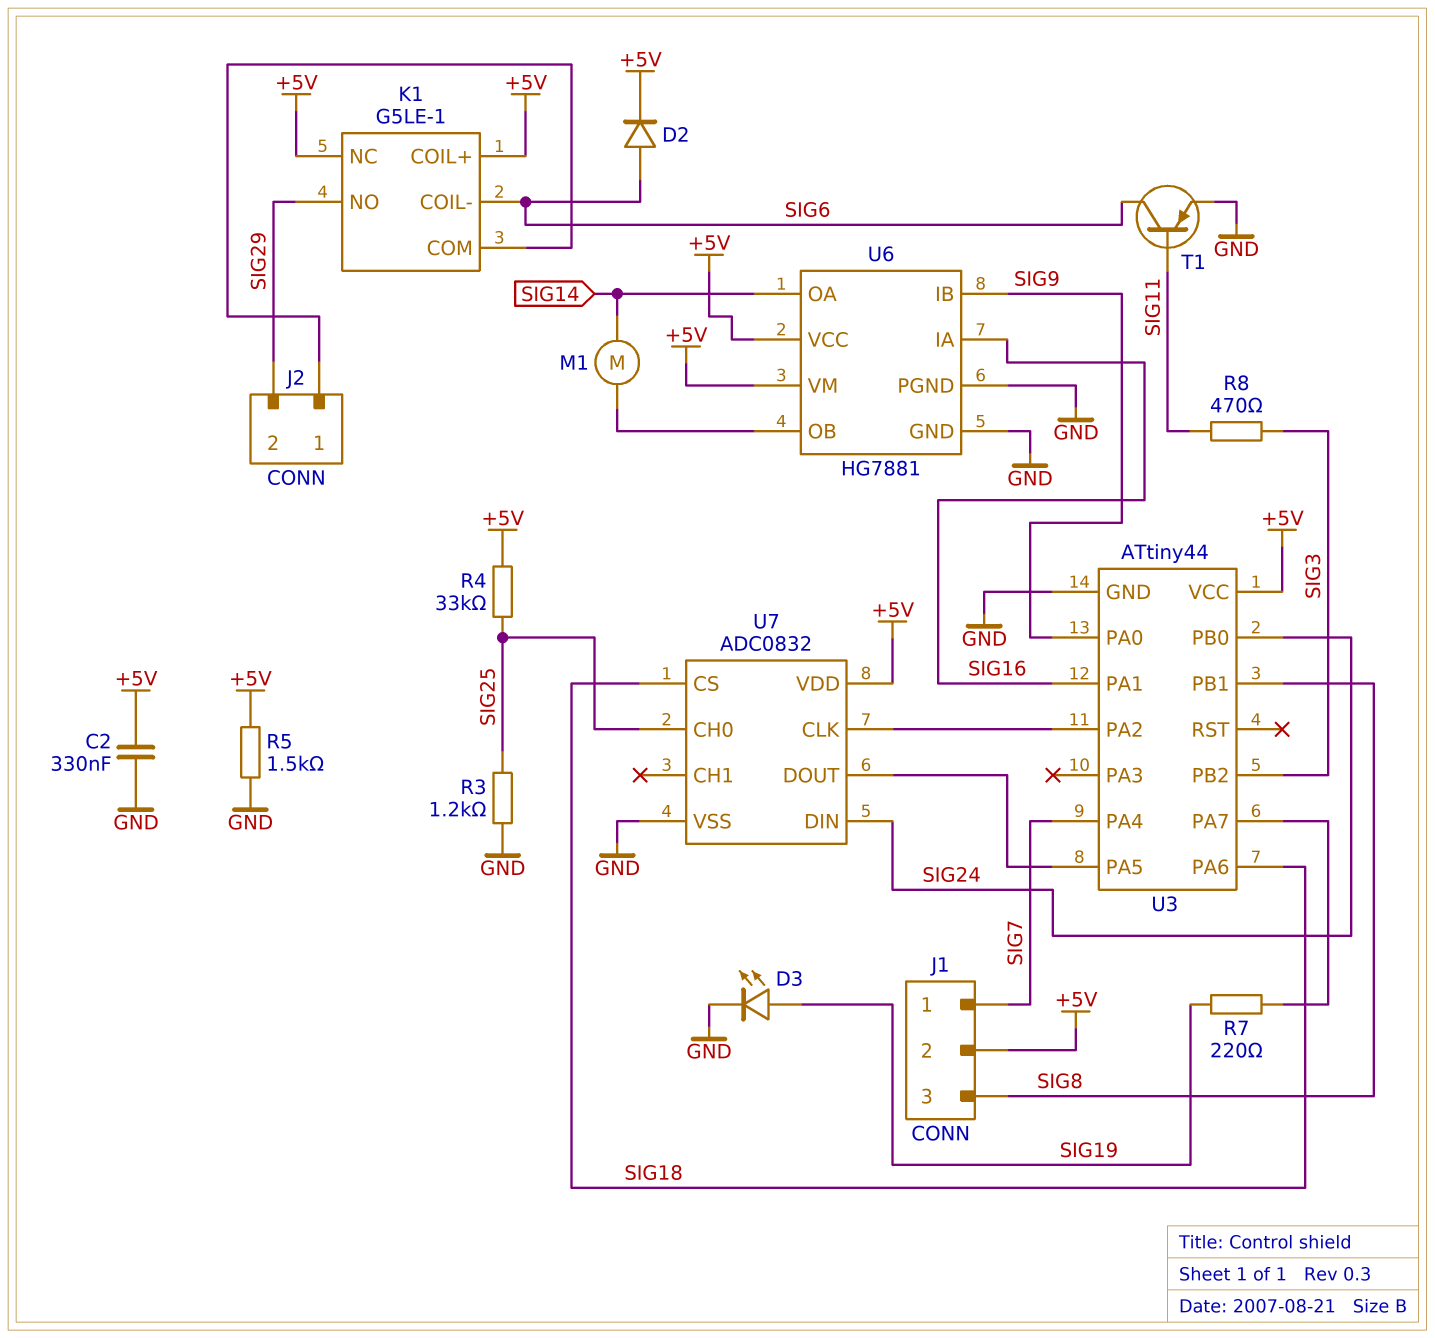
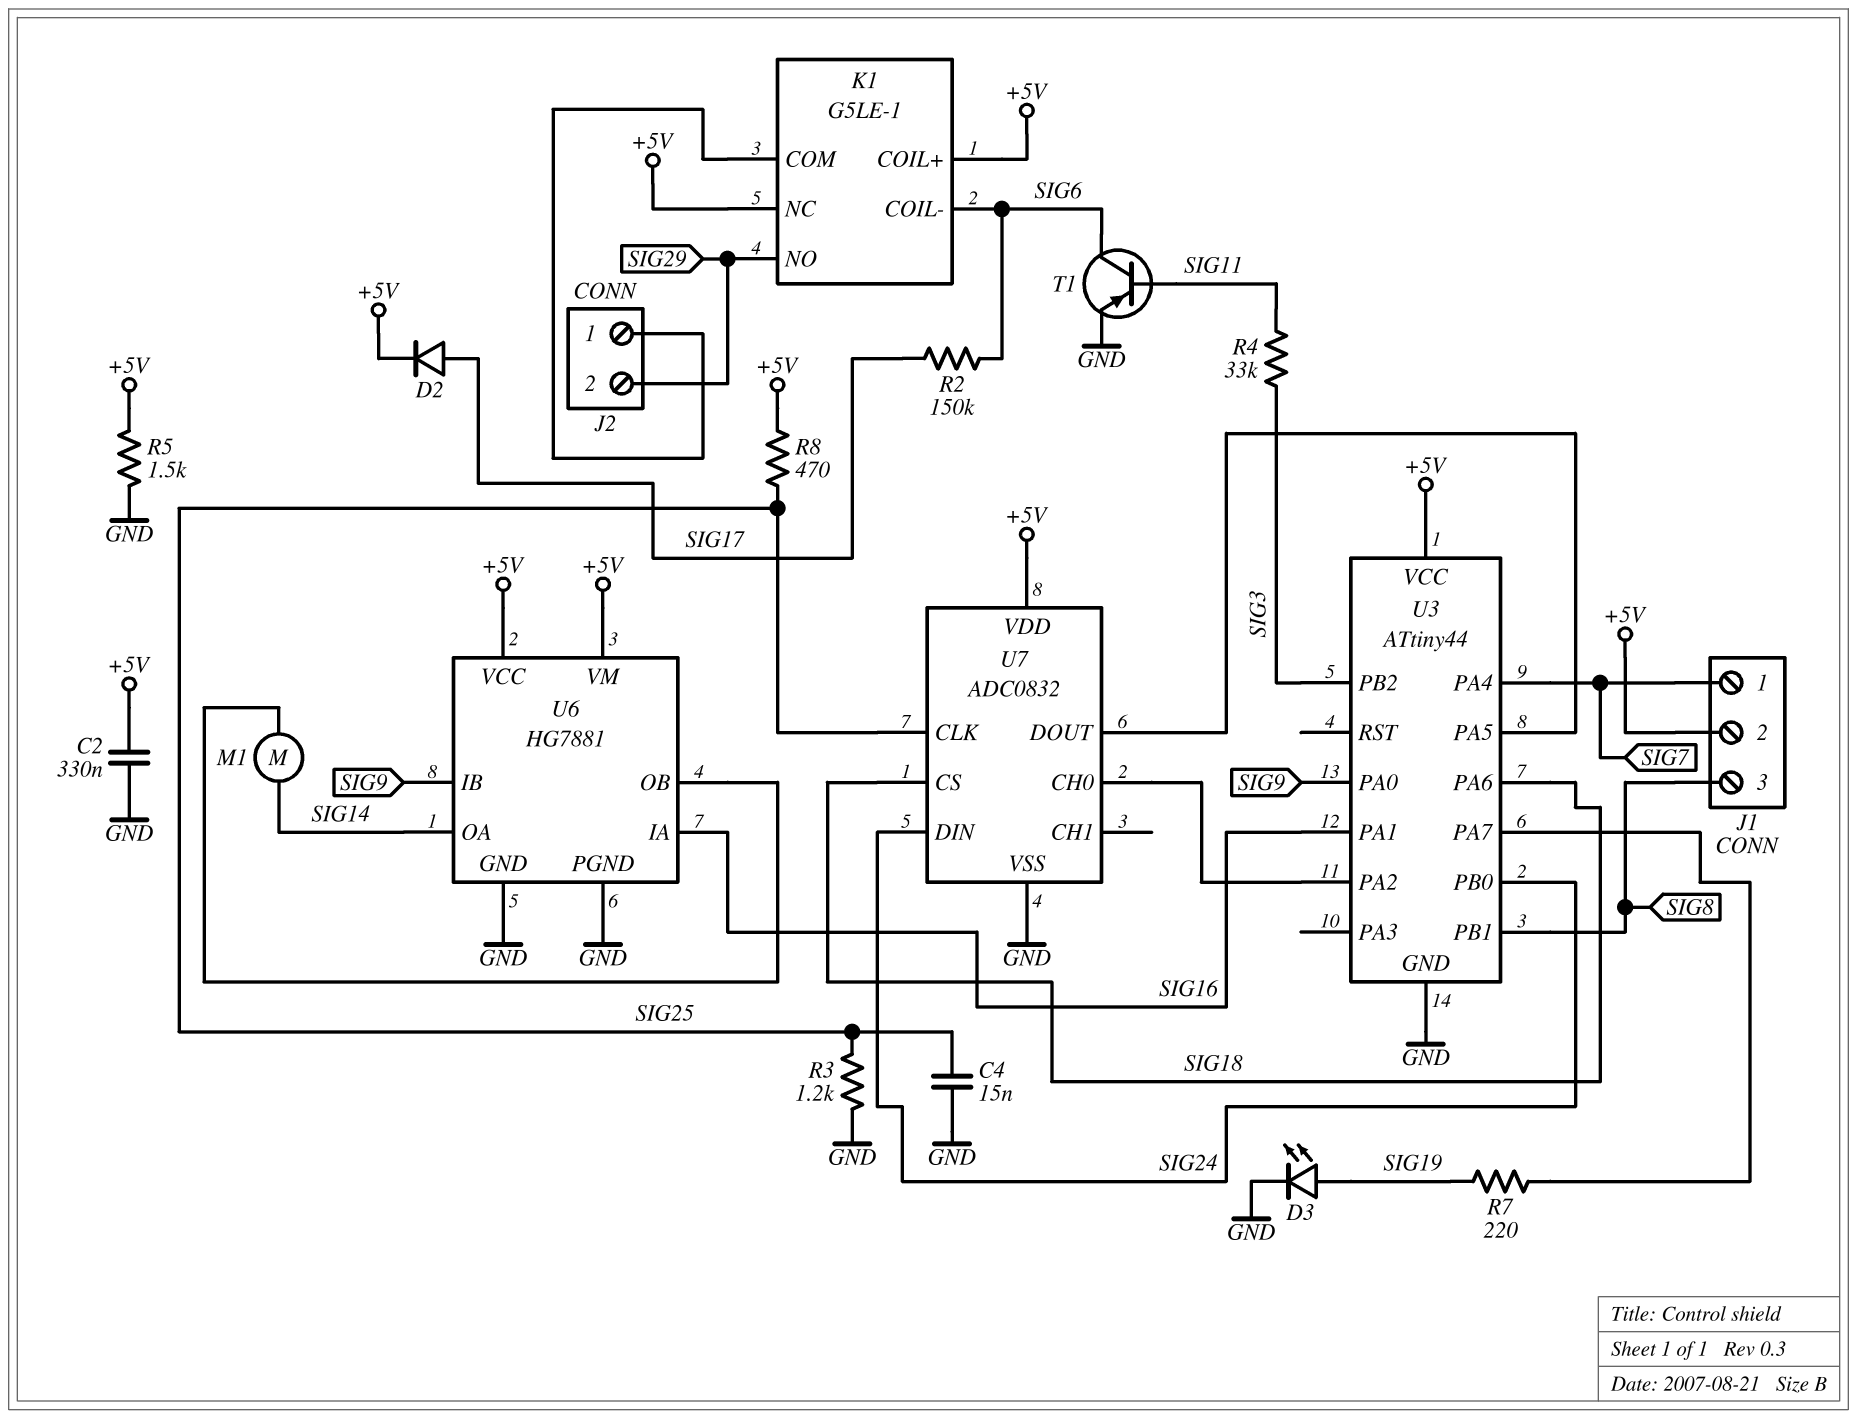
C4: none -> 15nF (GND, SIG25)
D2: diode (A SIG6, K +5V) -> diode (A SIG17, K +5V)
R2: none -> 150k (SIG6, SIG17)
R4: 33k (+5V, SIG25) -> 33k (SIG3, SIG11)
R8: 470 (SIG3, SIG11) -> 470 (+5V, SIG25)
U7 pin CH0: SIG25 -> U3/PA2
U7 pin CLK: U3/PA2 -> SIG25

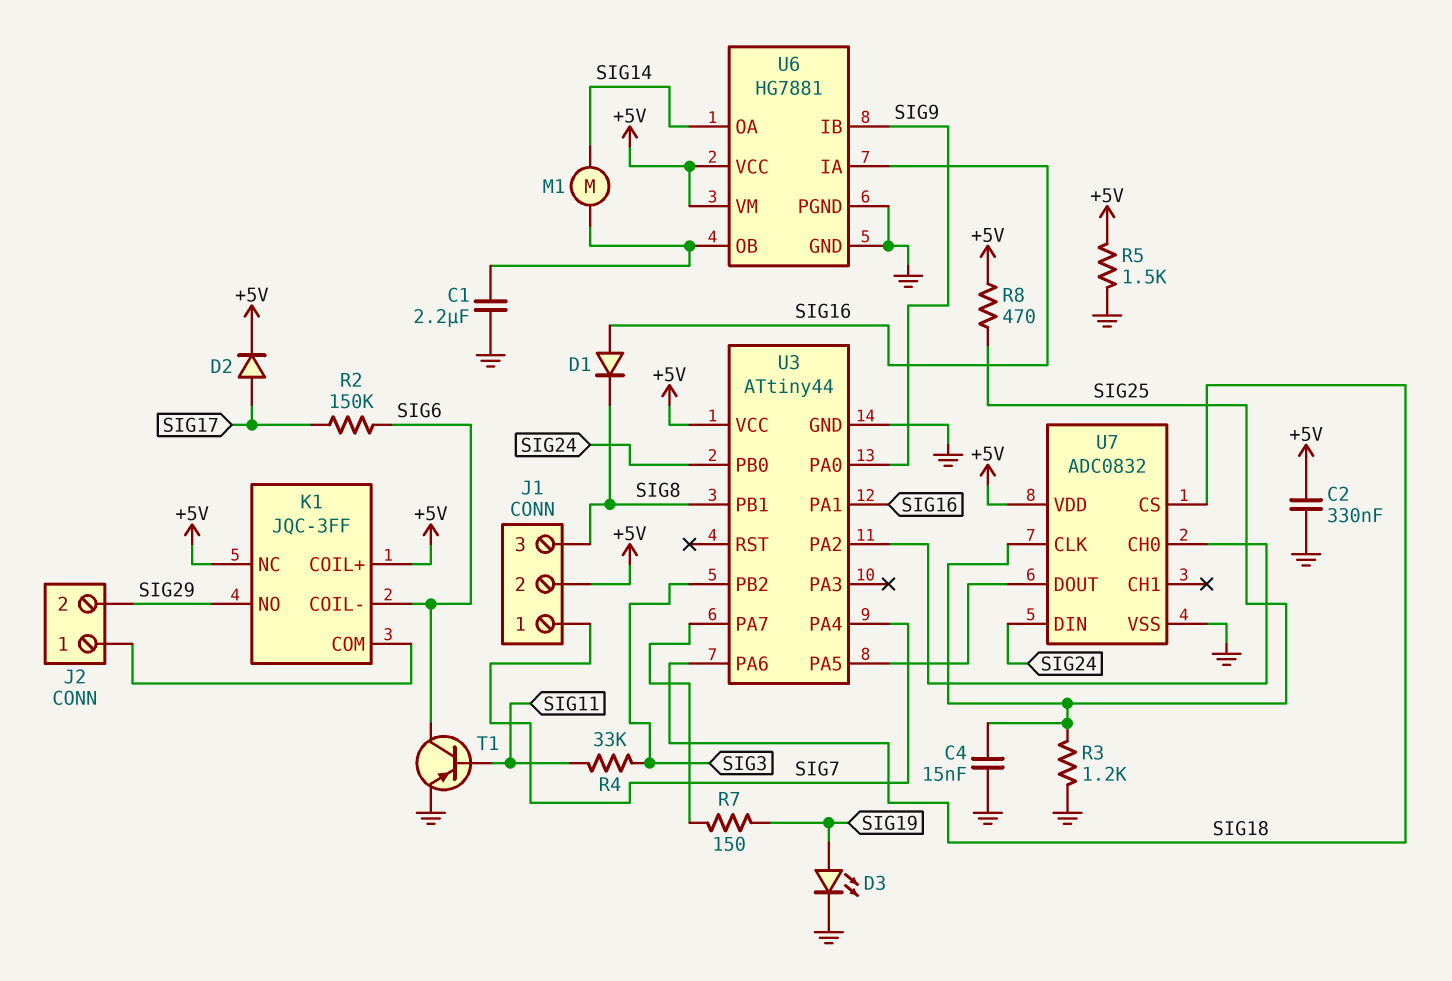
C1: none -> 2.2uF (GND, U6/OB)
D1: none -> diode (A SIG16, K SIG8)
K1: G5LE-1 -> JQC-3FF
R7: 220 (SIG19, U3/PA7) -> 150 (SIG19, U3/PA7)

